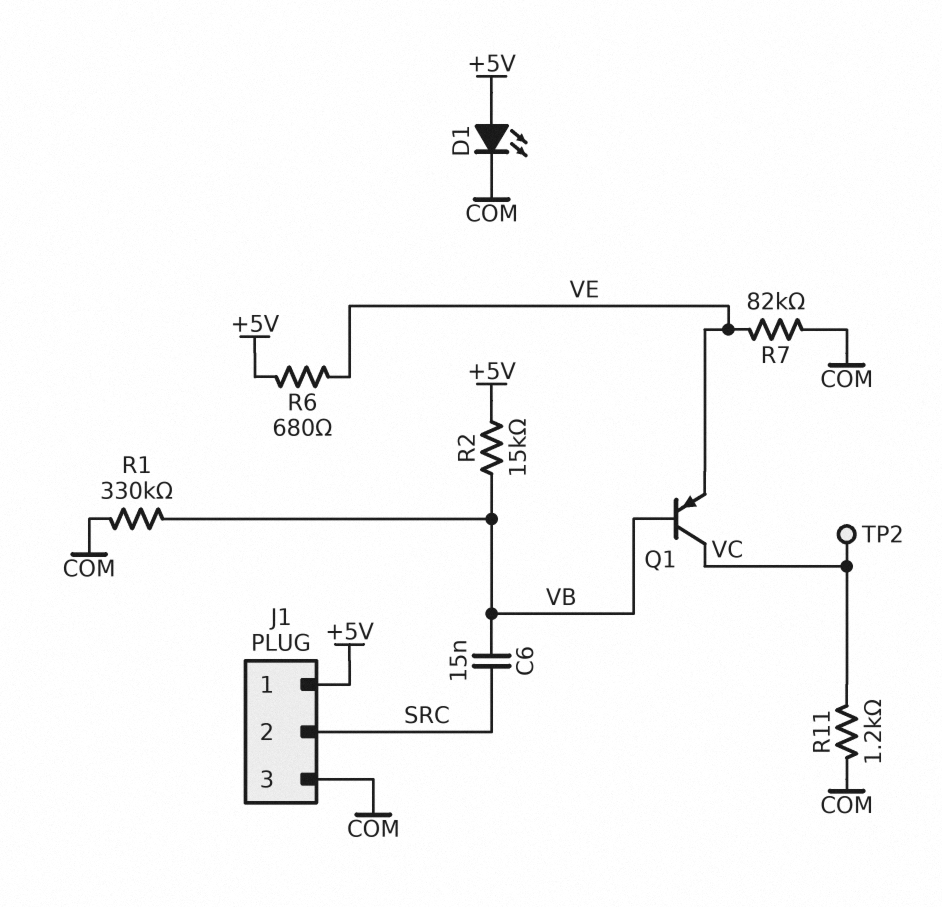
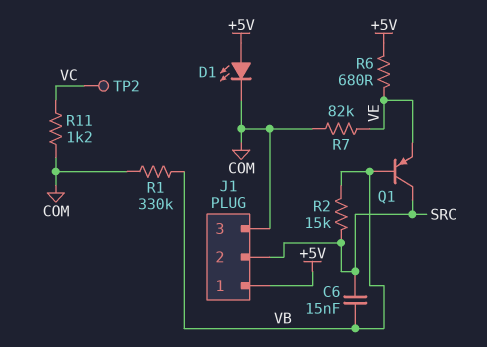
Q1: PNP (B VB, C VC, E VE) -> PNP (B VB, C SRC, E VE)
R2: 15k (+5V, VB) -> 15k (SRC, VB)

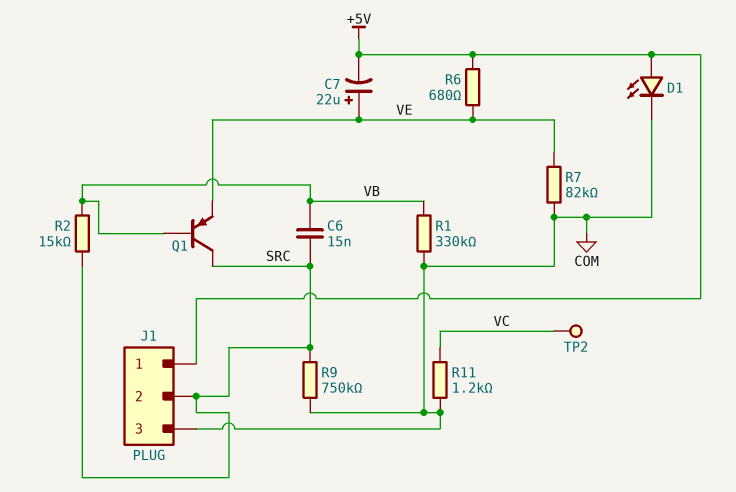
C7: none -> 22uF (plus VE, minus +5V)
R9: none -> 750k (COM, SRC)

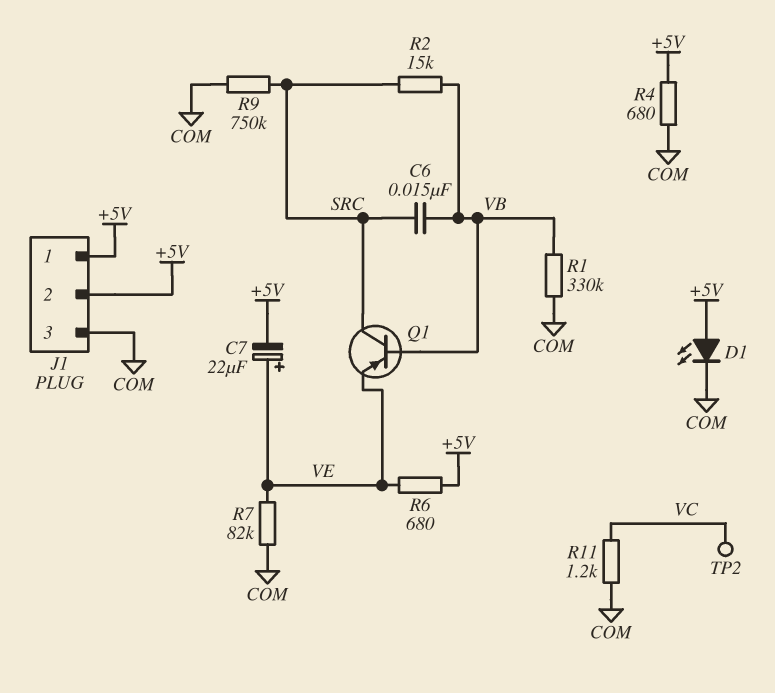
J1 pin 2: SRC -> +5V
R4: none -> 680 (+5V, COM)

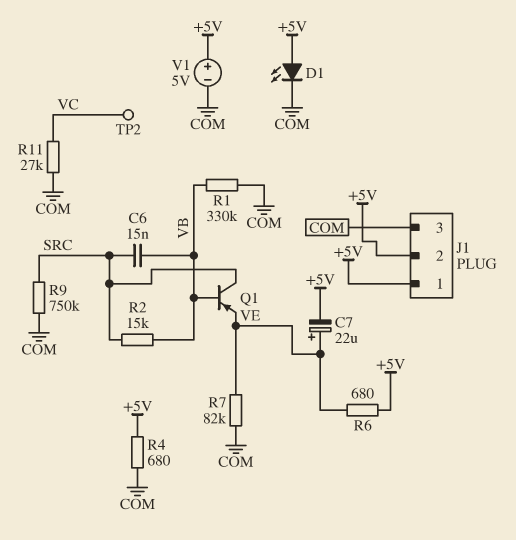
R11: 1.2k (COM, VC) -> 27k (COM, VC)
V1: none -> 5V (plus +5V, minus COM)

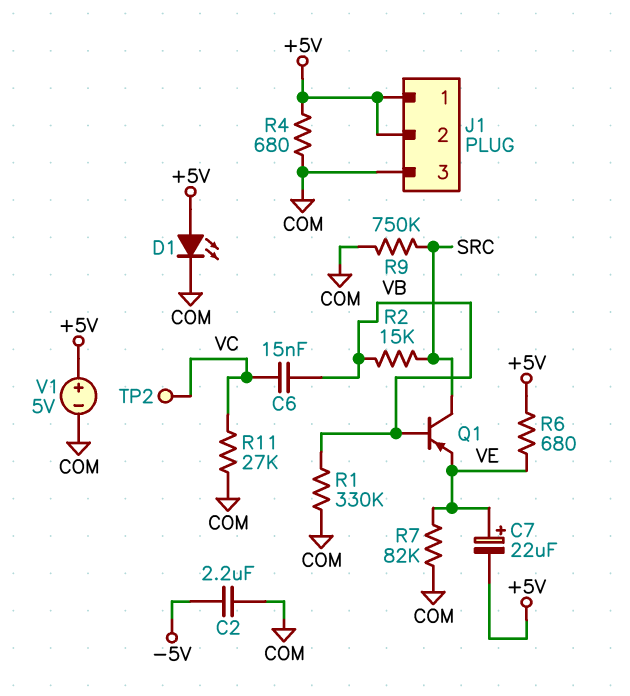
C2: none -> 2.2uF (-5V, COM)
C6: 15nF (SRC, VB) -> 15nF (VB, VC)

